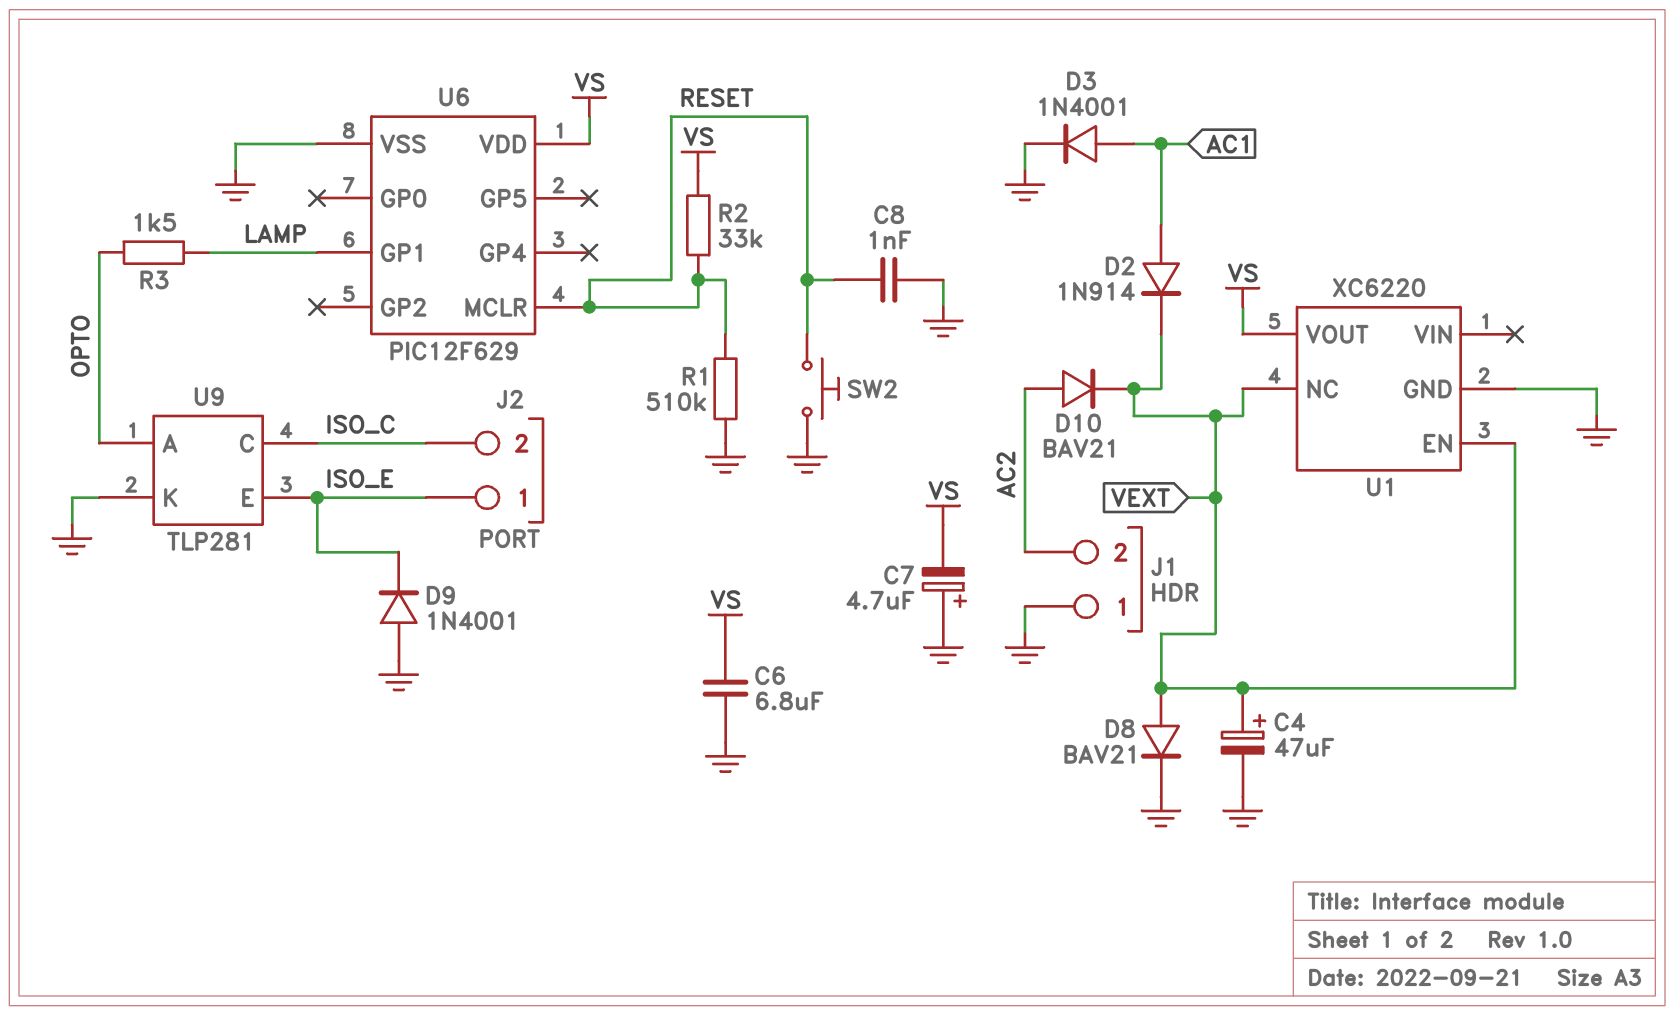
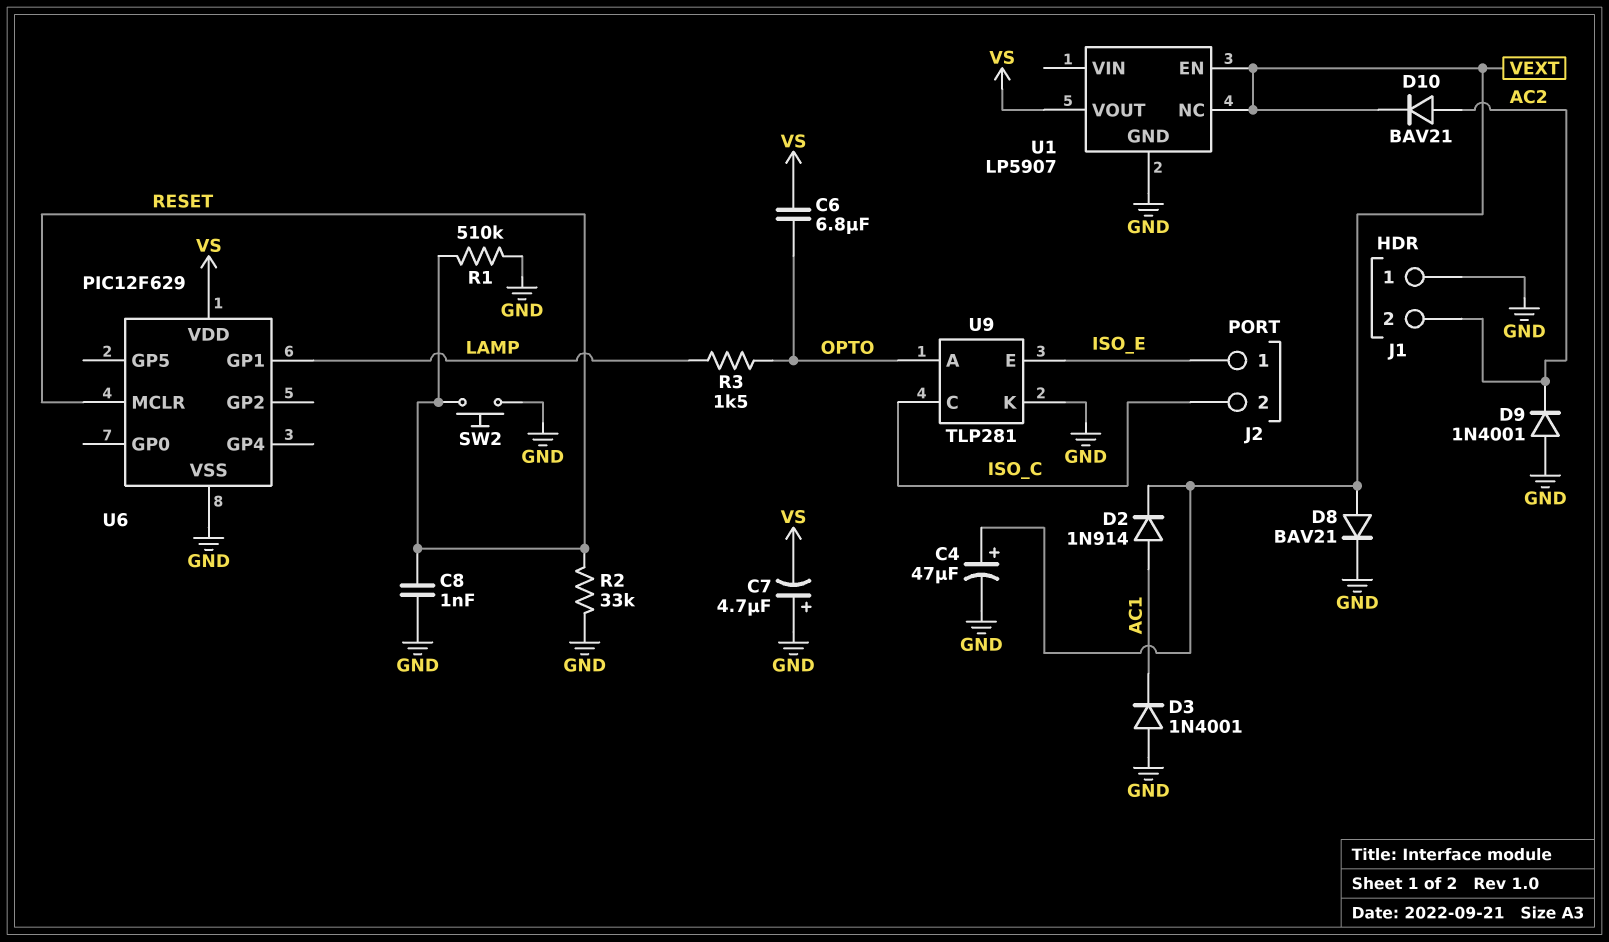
C6: 6.8uF (GND, VS) -> 6.8uF (OPTO, VS)
D3: diode 1N4001 (A AC1, K GND) -> diode 1N4001 (A GND, K AC1)
D9: diode 1N4001 (A GND, K ISO_E) -> diode 1N4001 (A GND, K AC2)
R2: 33k (RESET, VS) -> 33k (GND, RESET)
U1: XC6220 -> LP5907

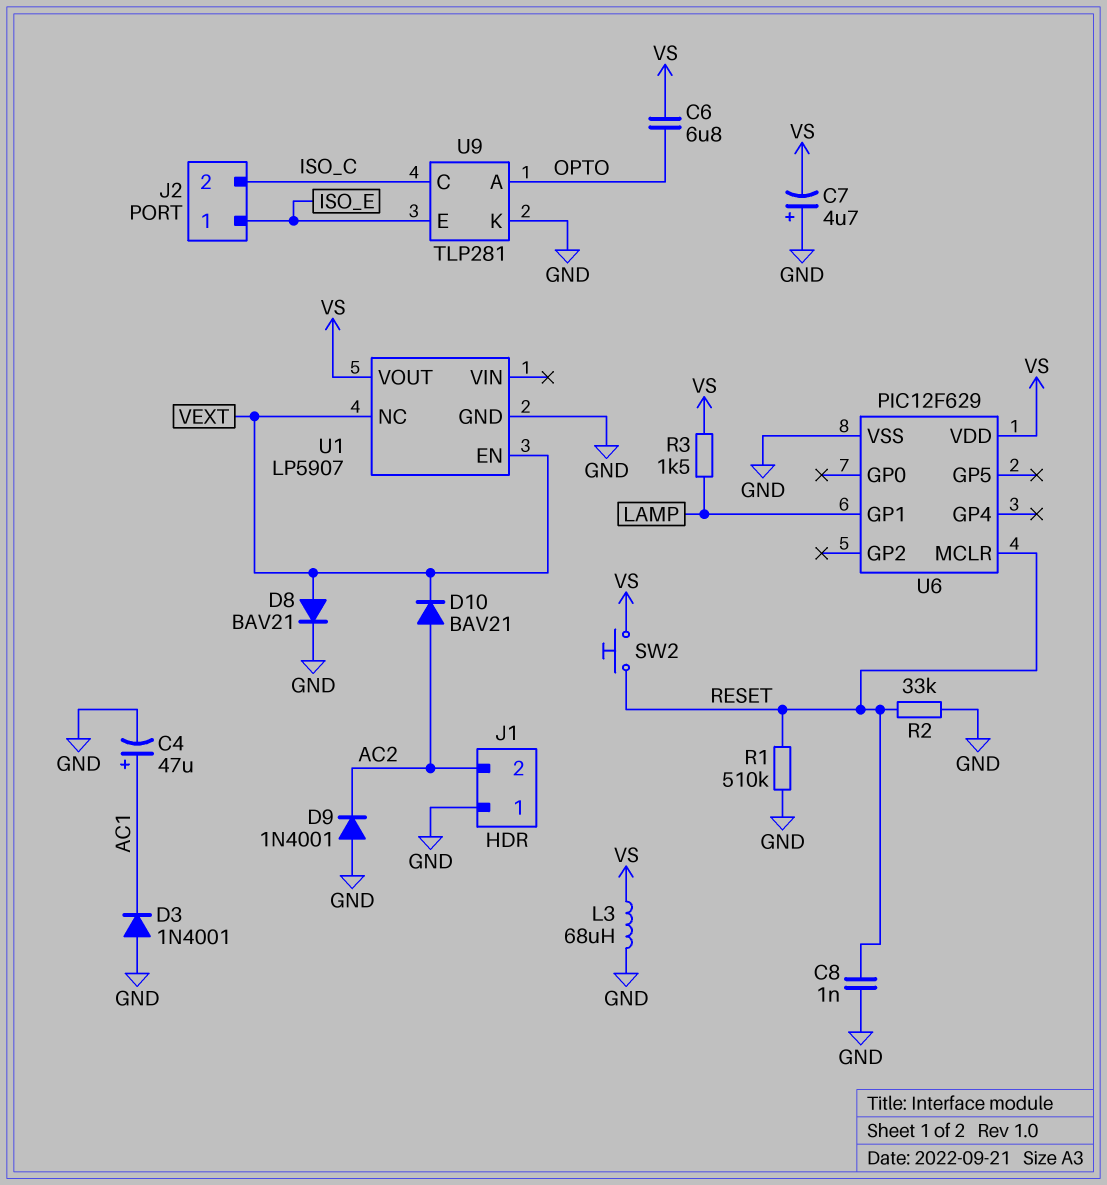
C4: 47uF (plus VEXT, minus GND) -> 47uF (plus AC1, minus GND)
D2: diode 1N914 (A AC1, K VEXT) -> none
L3: none -> 68uH (GND, VS)
R3: 1.5k (LAMP, OPTO) -> 1.5k (LAMP, VS)
SW2: button (GND, RESET) -> button (RESET, VS)

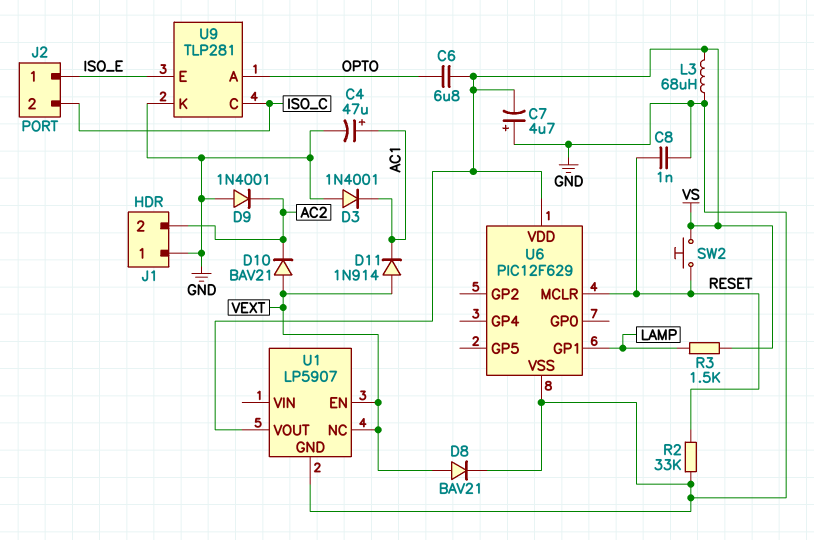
D10: diode BAV21 (A AC2, K VEXT) -> diode BAV21 (A VEXT, K AC2)
D11: none -> diode 1N914 (A VEXT, K AC1)
R1: 510k (GND, RESET) -> none

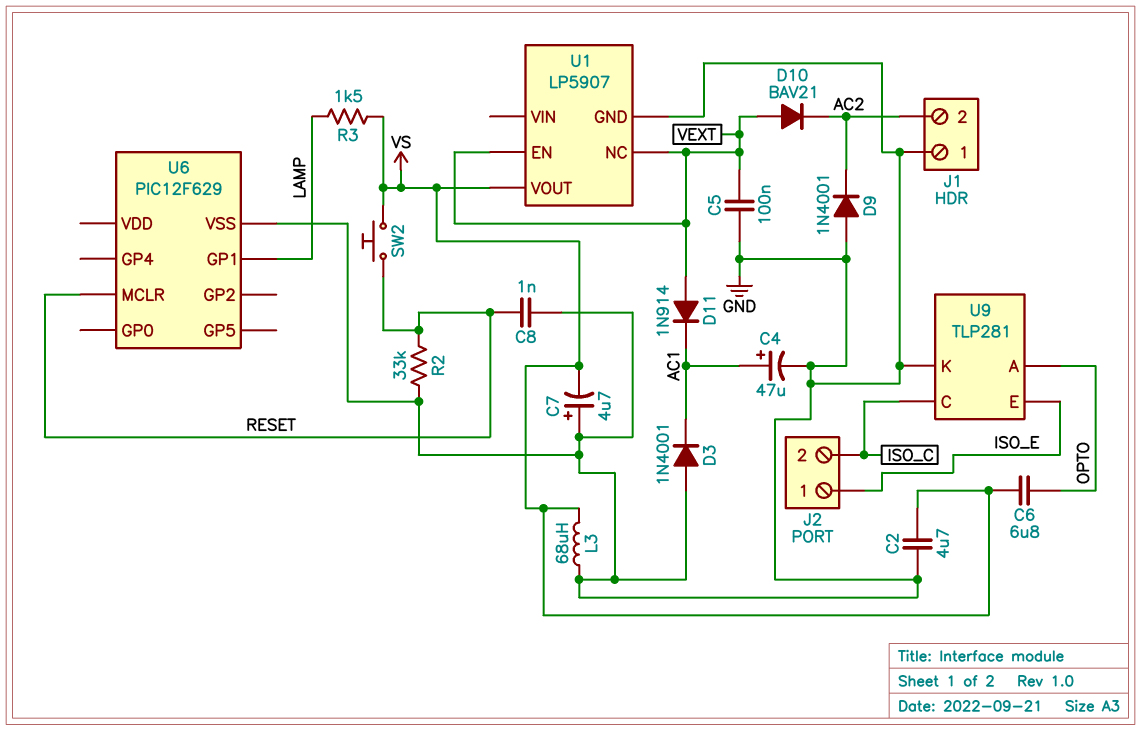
C2: none -> 4.7uF (GND, VS)
C5: none -> 100nF (GND, VEXT)
D8: diode BAV21 (A VEXT, K GND) -> none
U6 pin VDD: VS -> none

